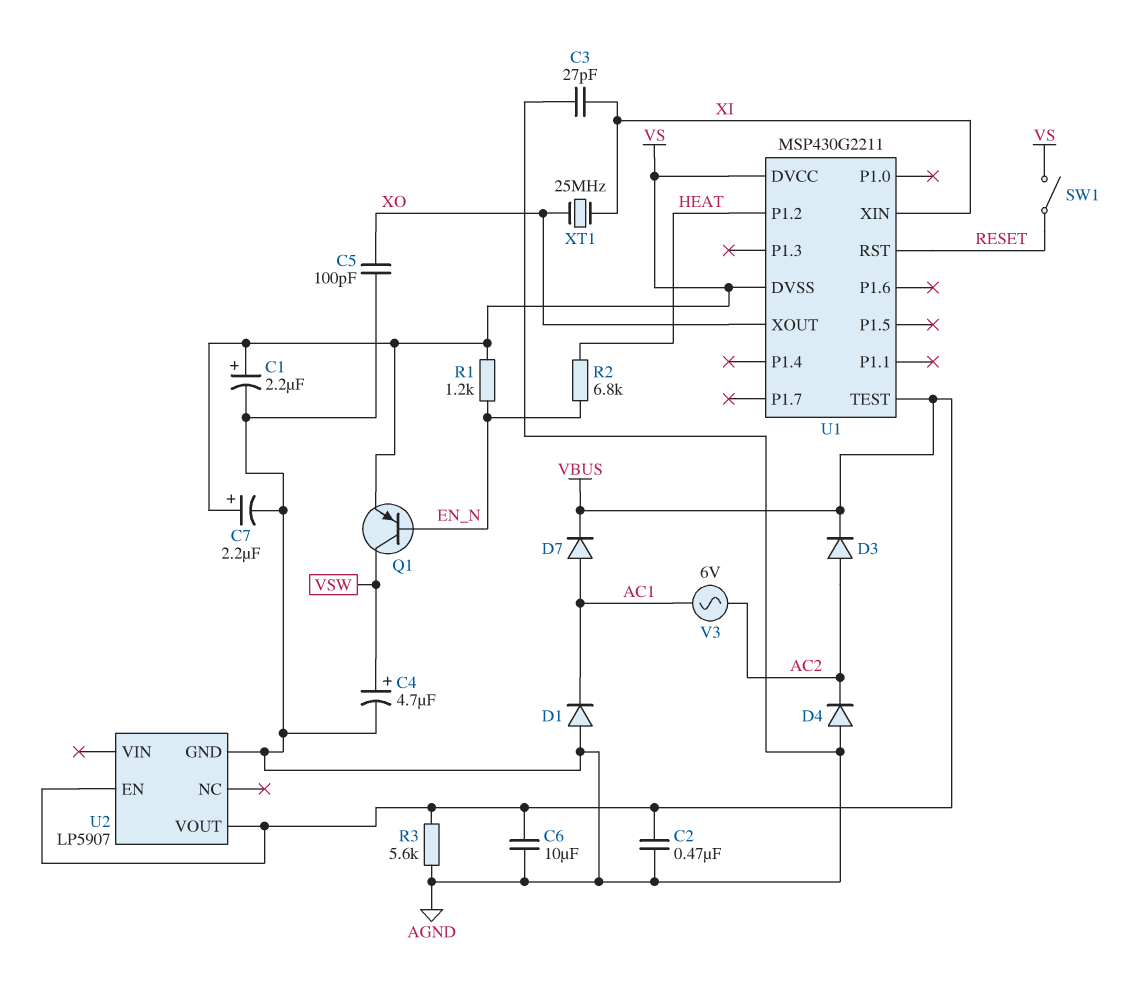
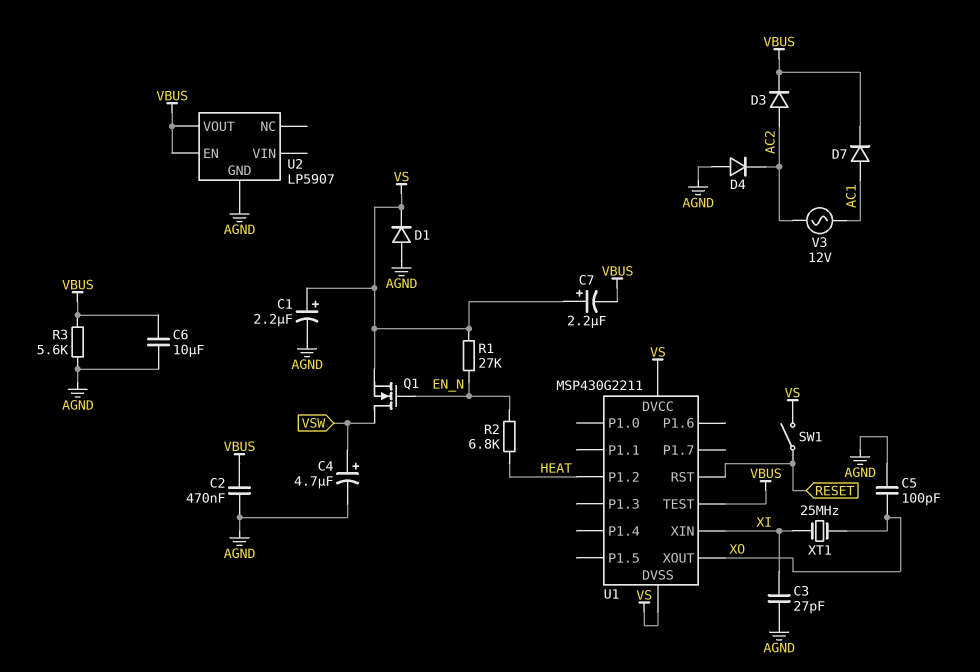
C7: 2.2uF (plus VS, minus AGND) -> 2.2uF (plus VS, minus VBUS)
D1: diode (A AGND, K AC1) -> diode (A AGND, K VS)
Q1: PNP (B EN_N, C VSW, E VS) -> NMOS (G EN_N, D VSW, S VS)
R1: 1.2k (EN_N, VS) -> 27k (EN_N, VS)
V3: AC 6V (AC1, AC2) -> AC 12V (AC1, AC2)

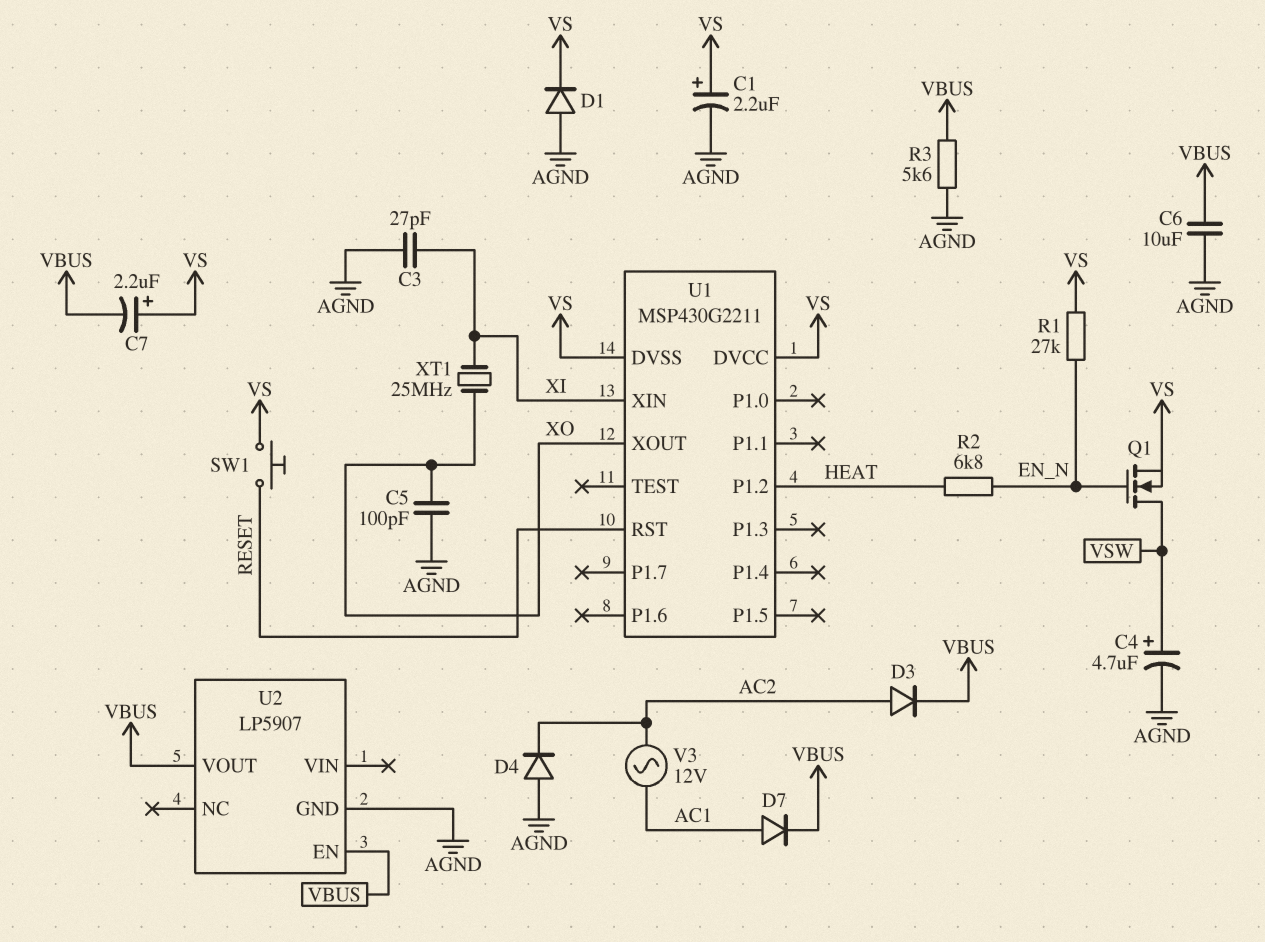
C2: 470nF (AGND, VBUS) -> none
SW1: switch (RESET, VS) -> button (RESET, VS)
U1 pin TEST: VBUS -> none

